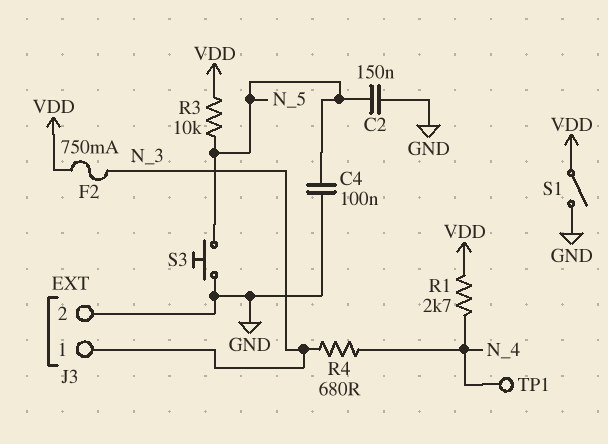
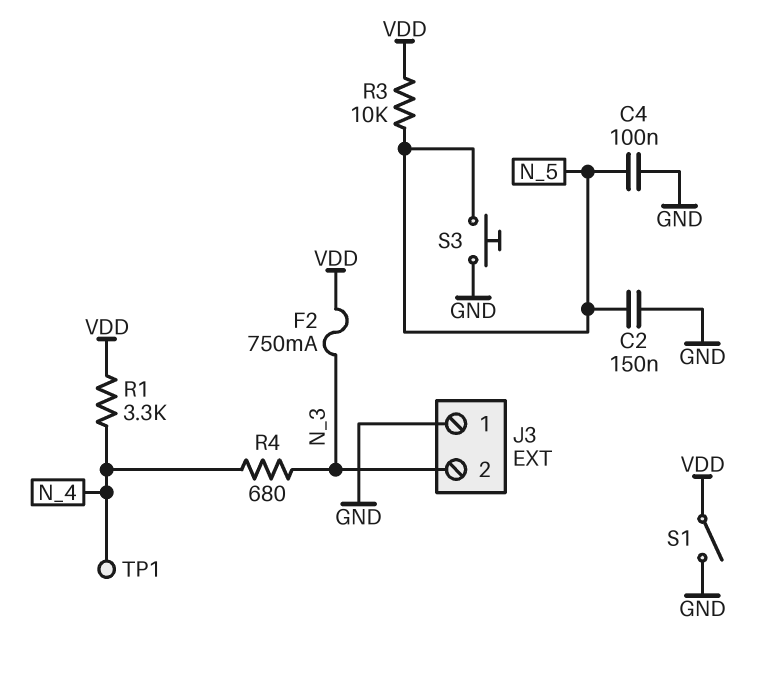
J3 pin 1: N_3 -> GND
J3 pin 2: GND -> N_3
R1: 2.7k (N_4, VDD) -> 3.3k (N_4, VDD)

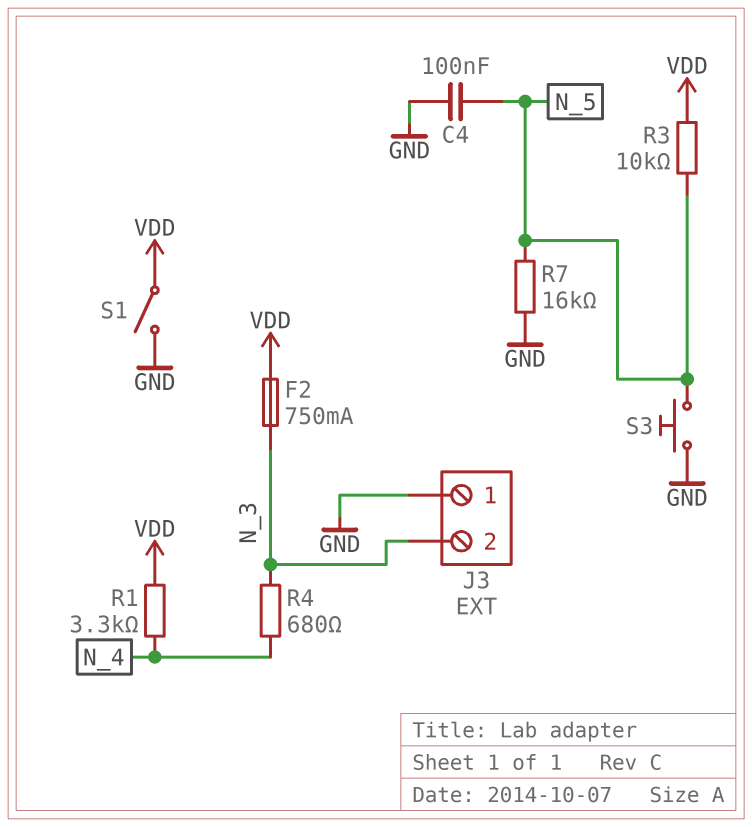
C2: 150nF (GND, N_5) -> none
R7: none -> 16k (GND, N_5)
TP1: test point (N_4) -> none

